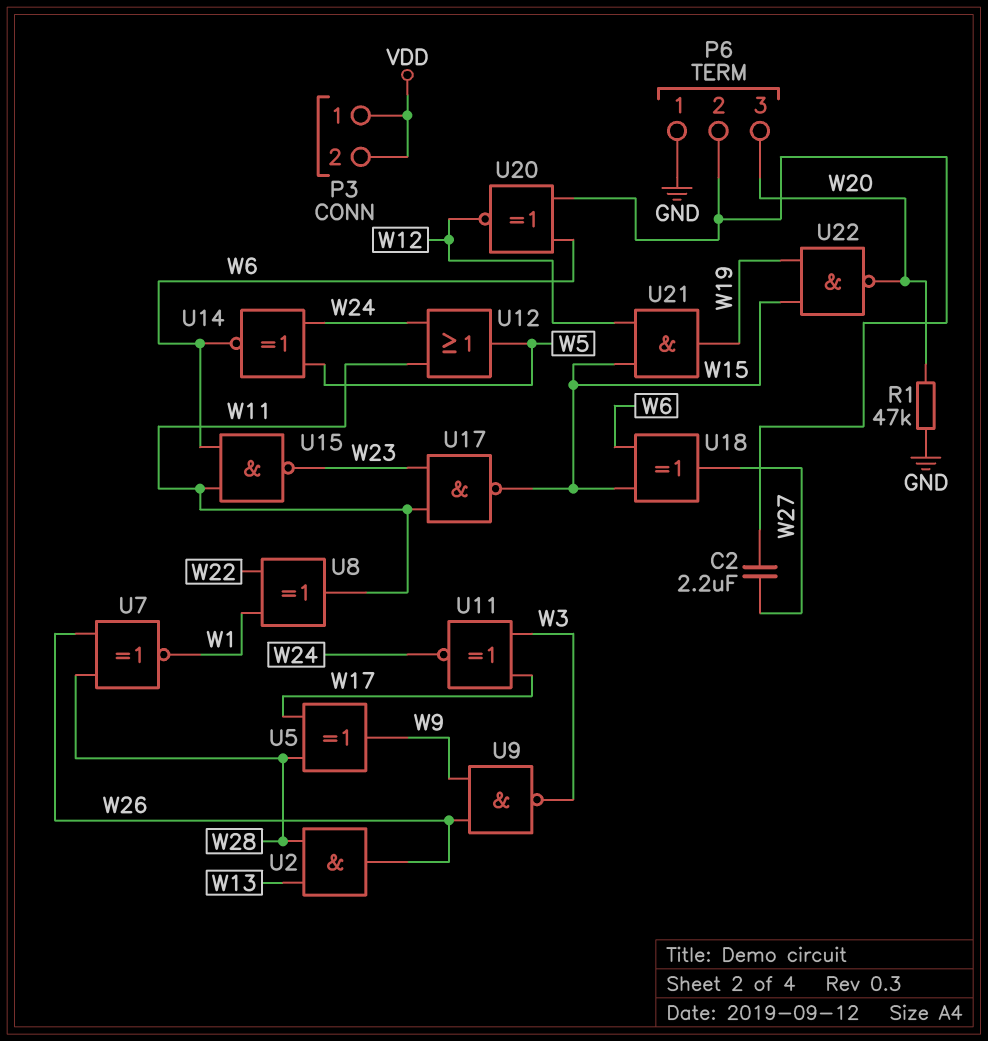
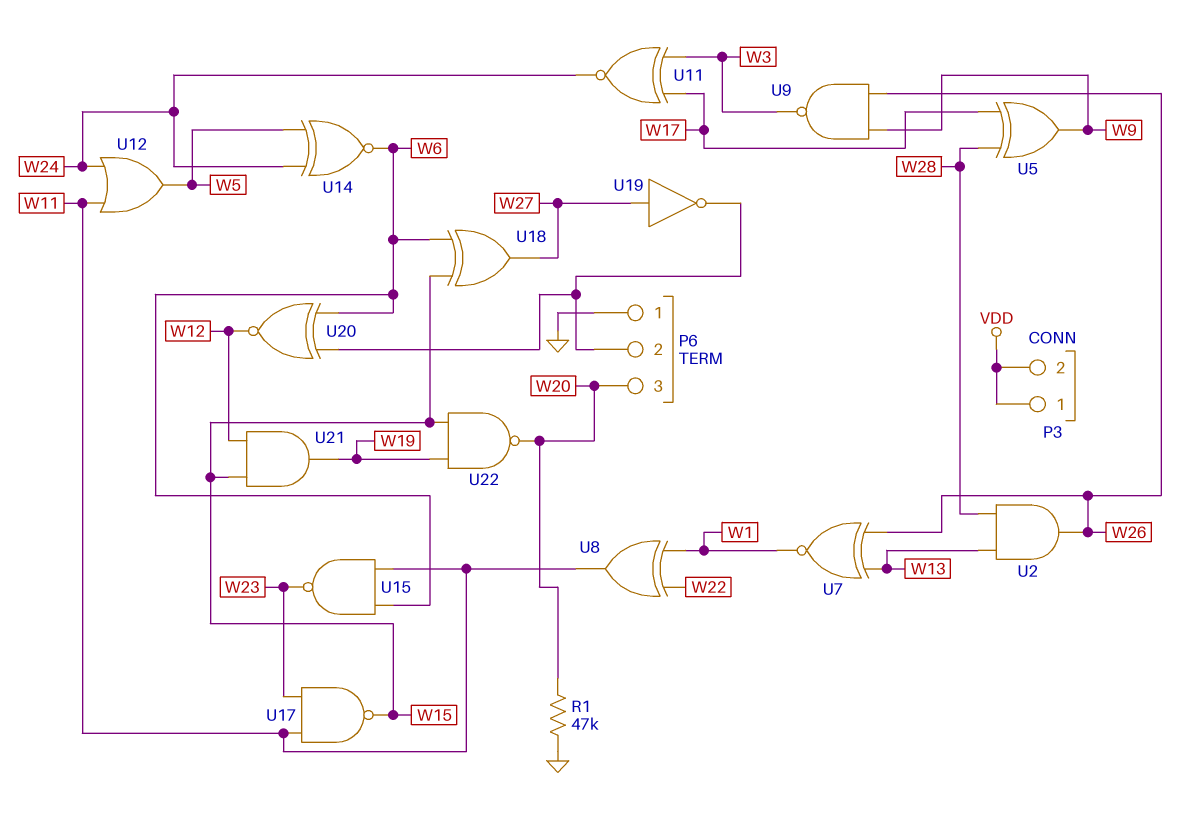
C2: 2.2uF (P6/2, W27) -> none
U7: XNOR (in W26, in W28, out W1) -> XNOR (in W13, in W26, out W1)
U19: none -> NOT (in W27, out P6/2)

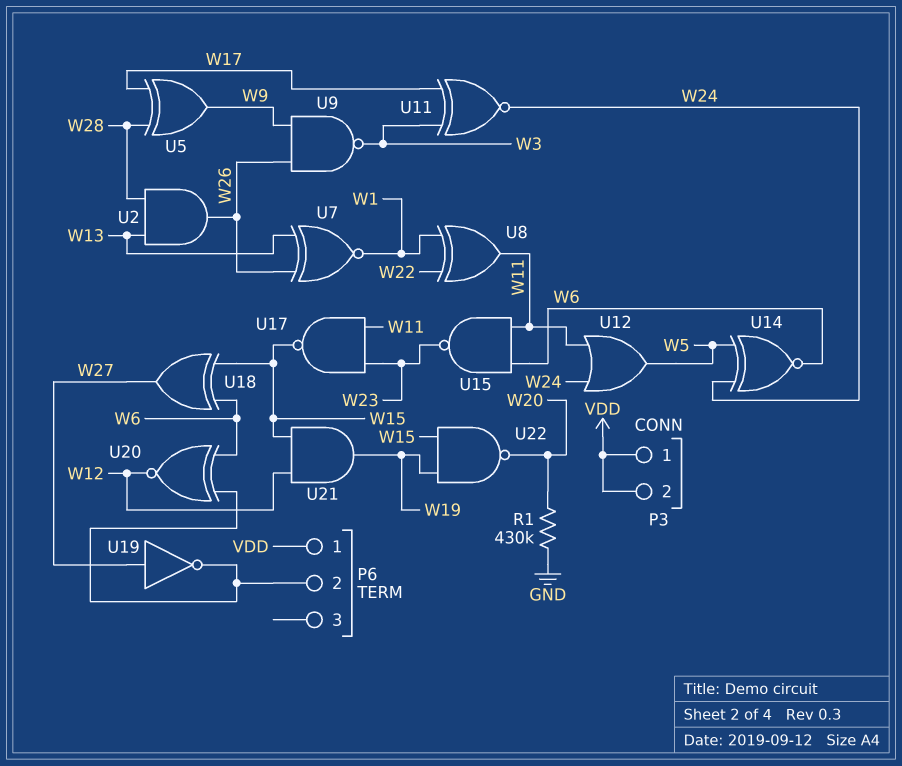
P6 pin 1: GND -> VDD
P6 pin 3: W20 -> none
R1: 47k (GND, W20) -> 430k (GND, W20)

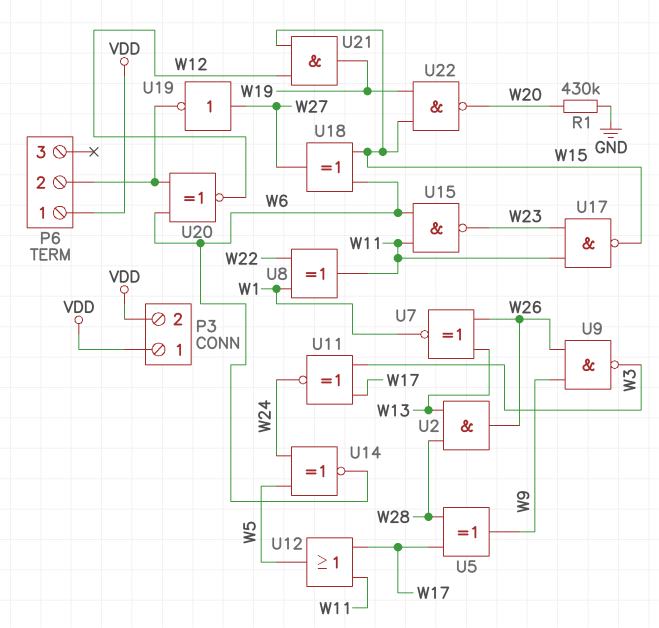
U12: OR (in W11, in W24, out W5) -> OR (in W11, in W17, out W5)

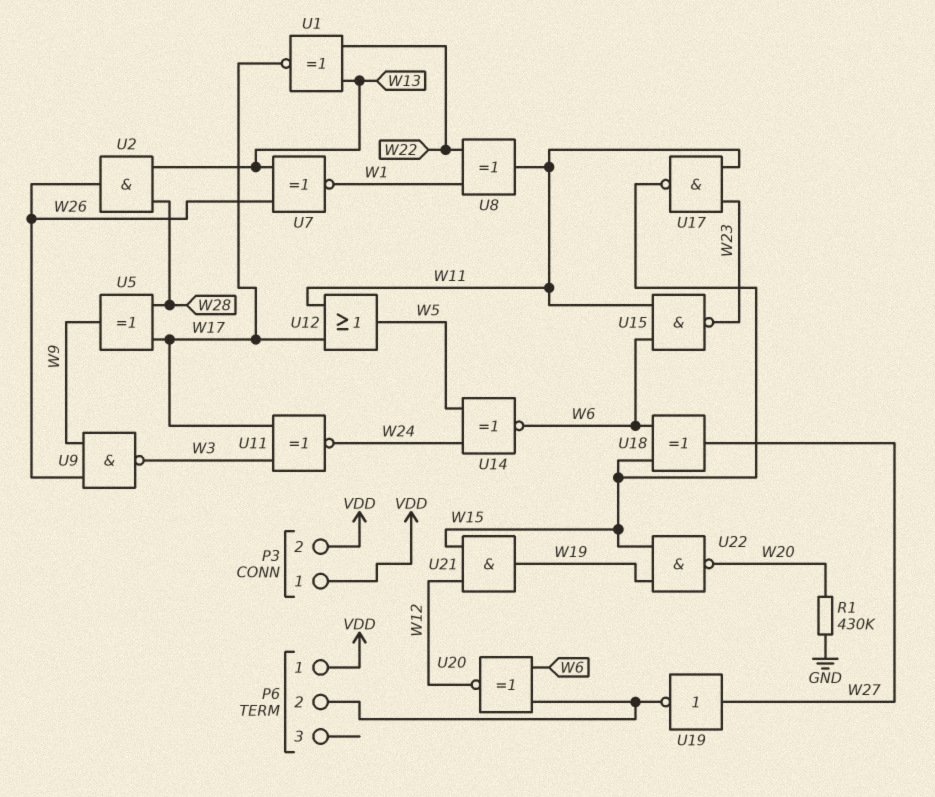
U1: none -> XNOR (in W13, in W22, out W17)

